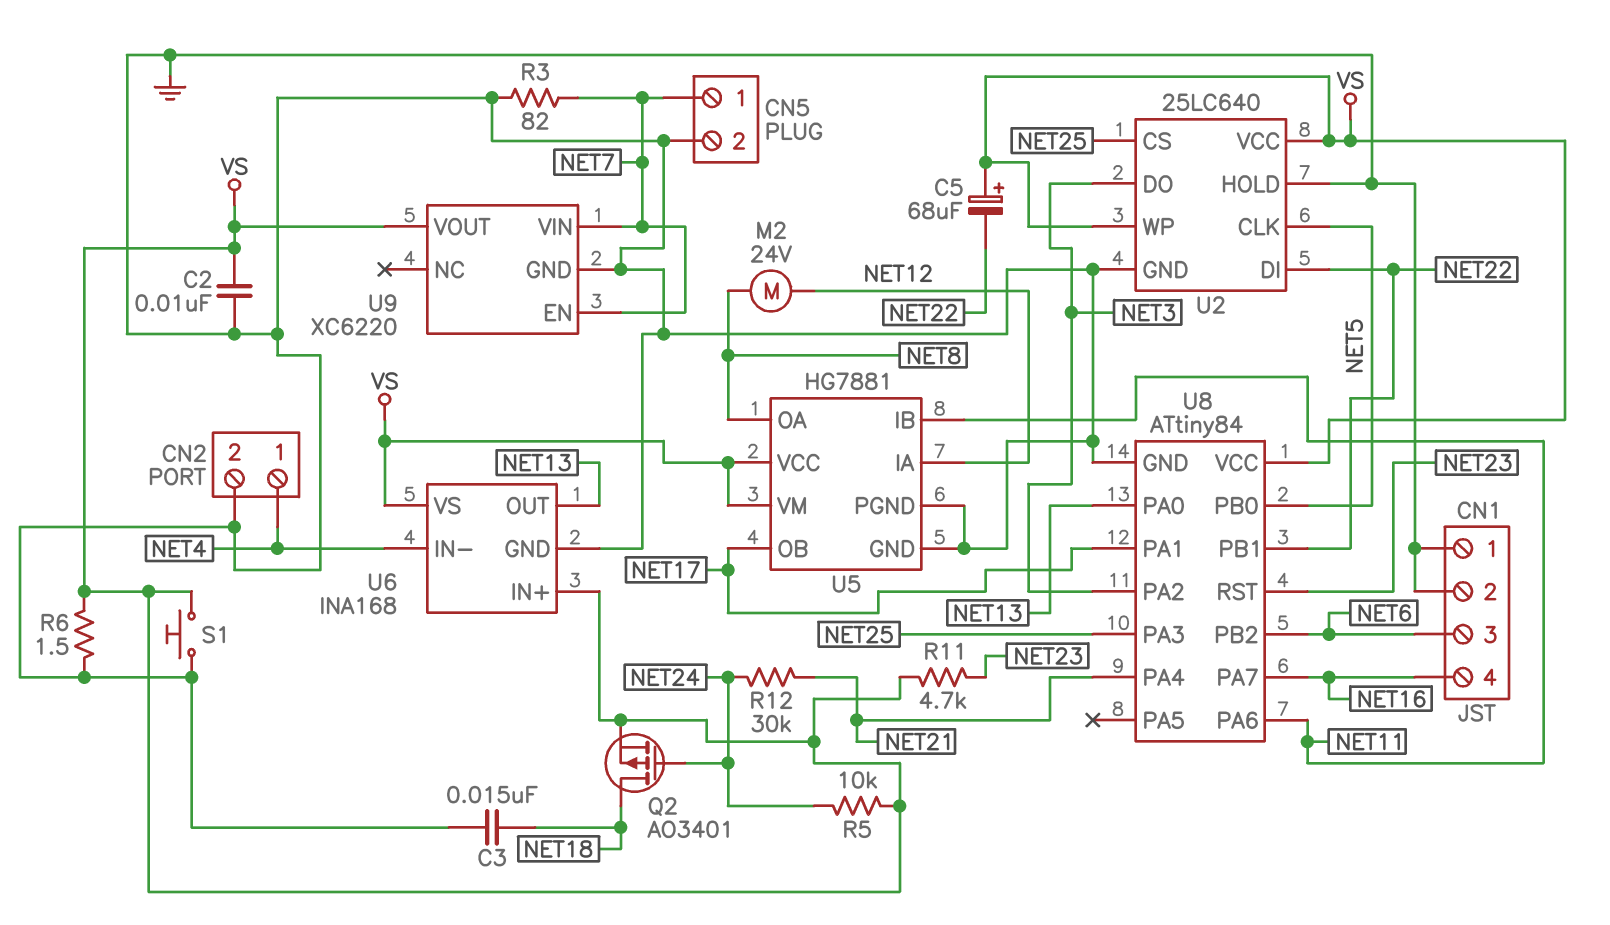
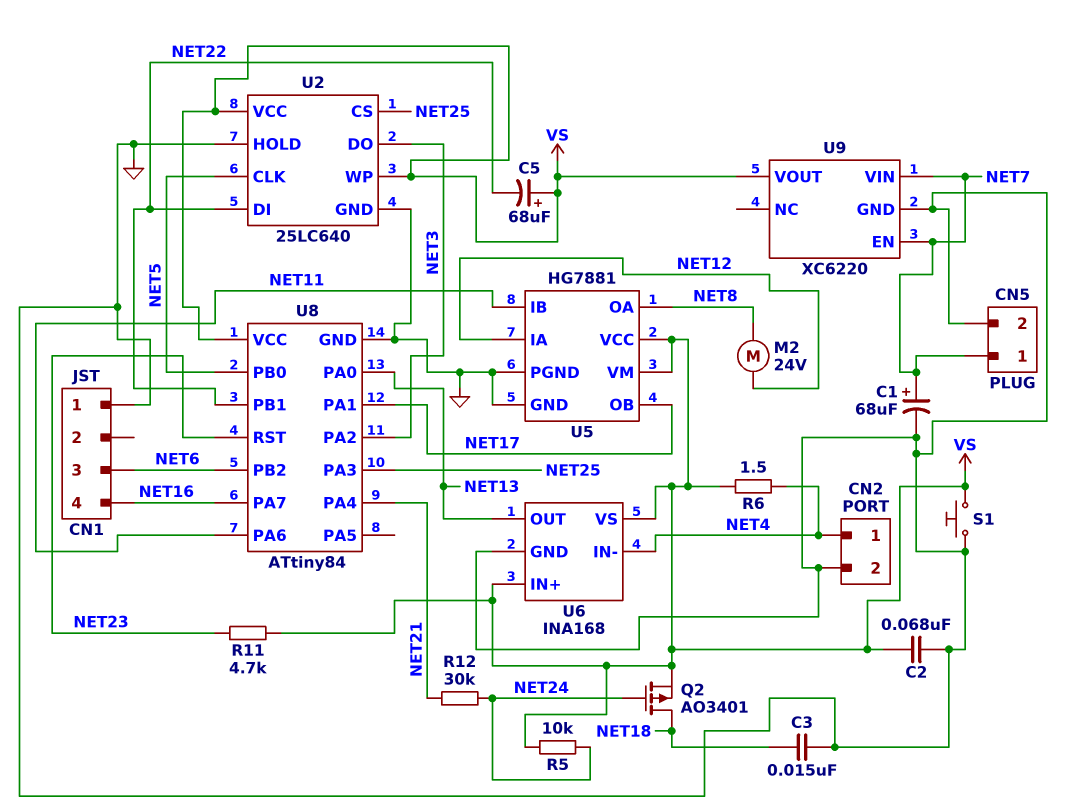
C1: none -> 68uF (plus NET7, minus GND)
C2: 10nF (GND, VS) -> 68nF (GND, VS)
CN1 pin 2: GND -> none
R3: 82 (GND, NET7) -> none
R6: 1.5 (GND, VS) -> 1.5 (NET4, VS)

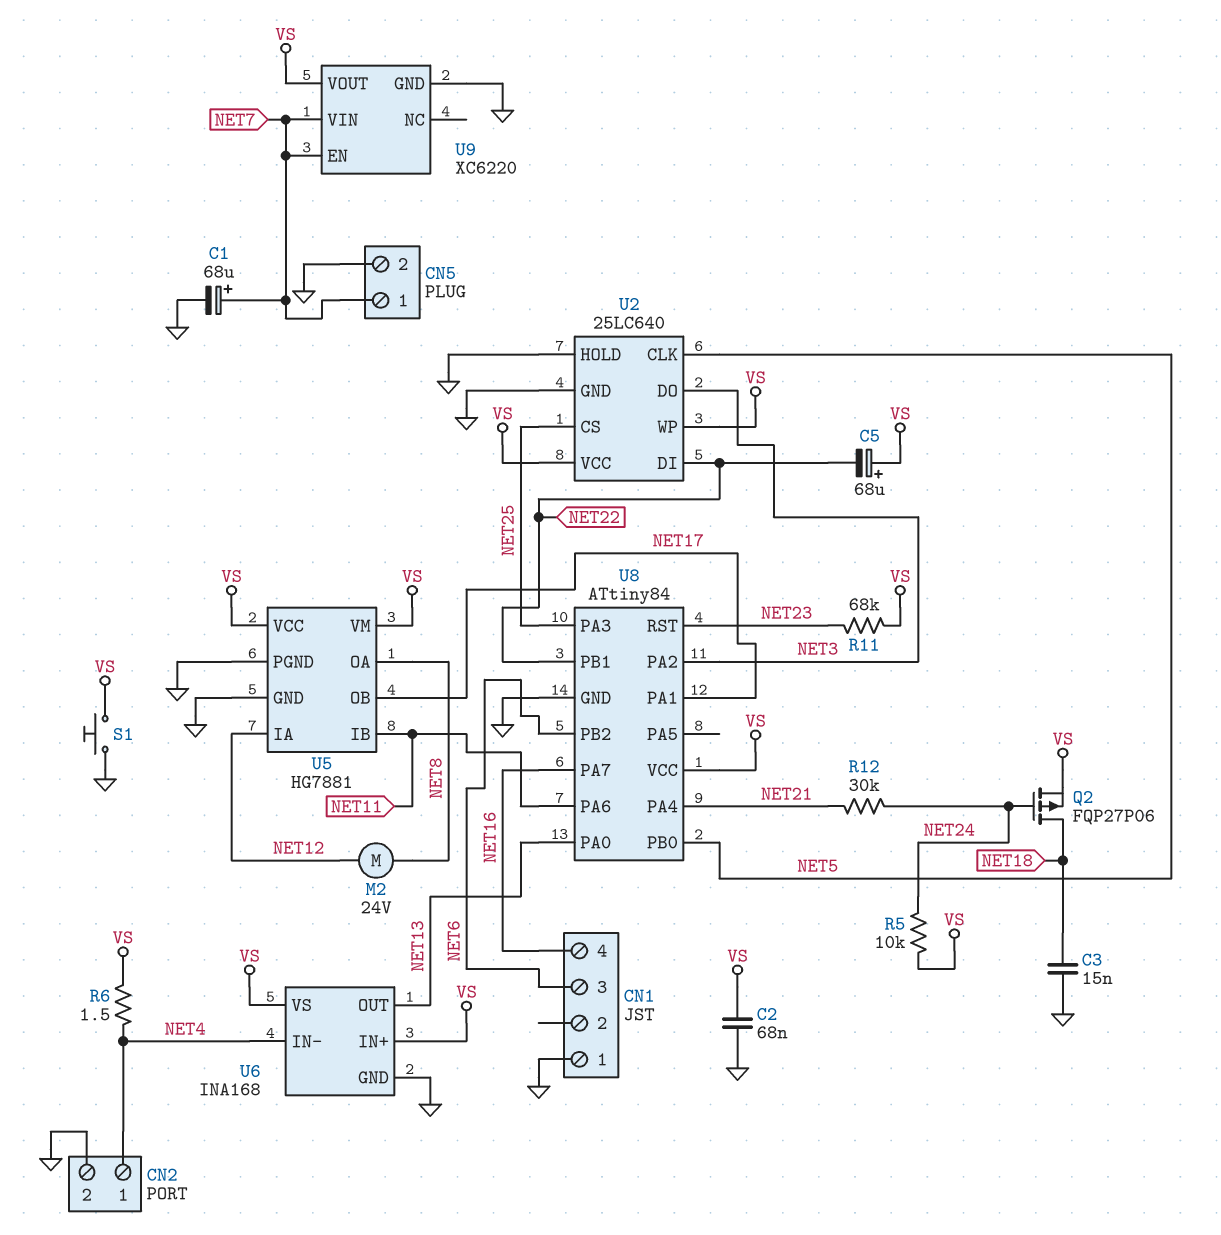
Q2: PMOS AO3401 (G NET24, D NET18, S VS) -> PMOS FQP27P06 (G NET24, D NET18, S VS)
R11: 4.7k (NET23, VS) -> 68k (NET23, VS)

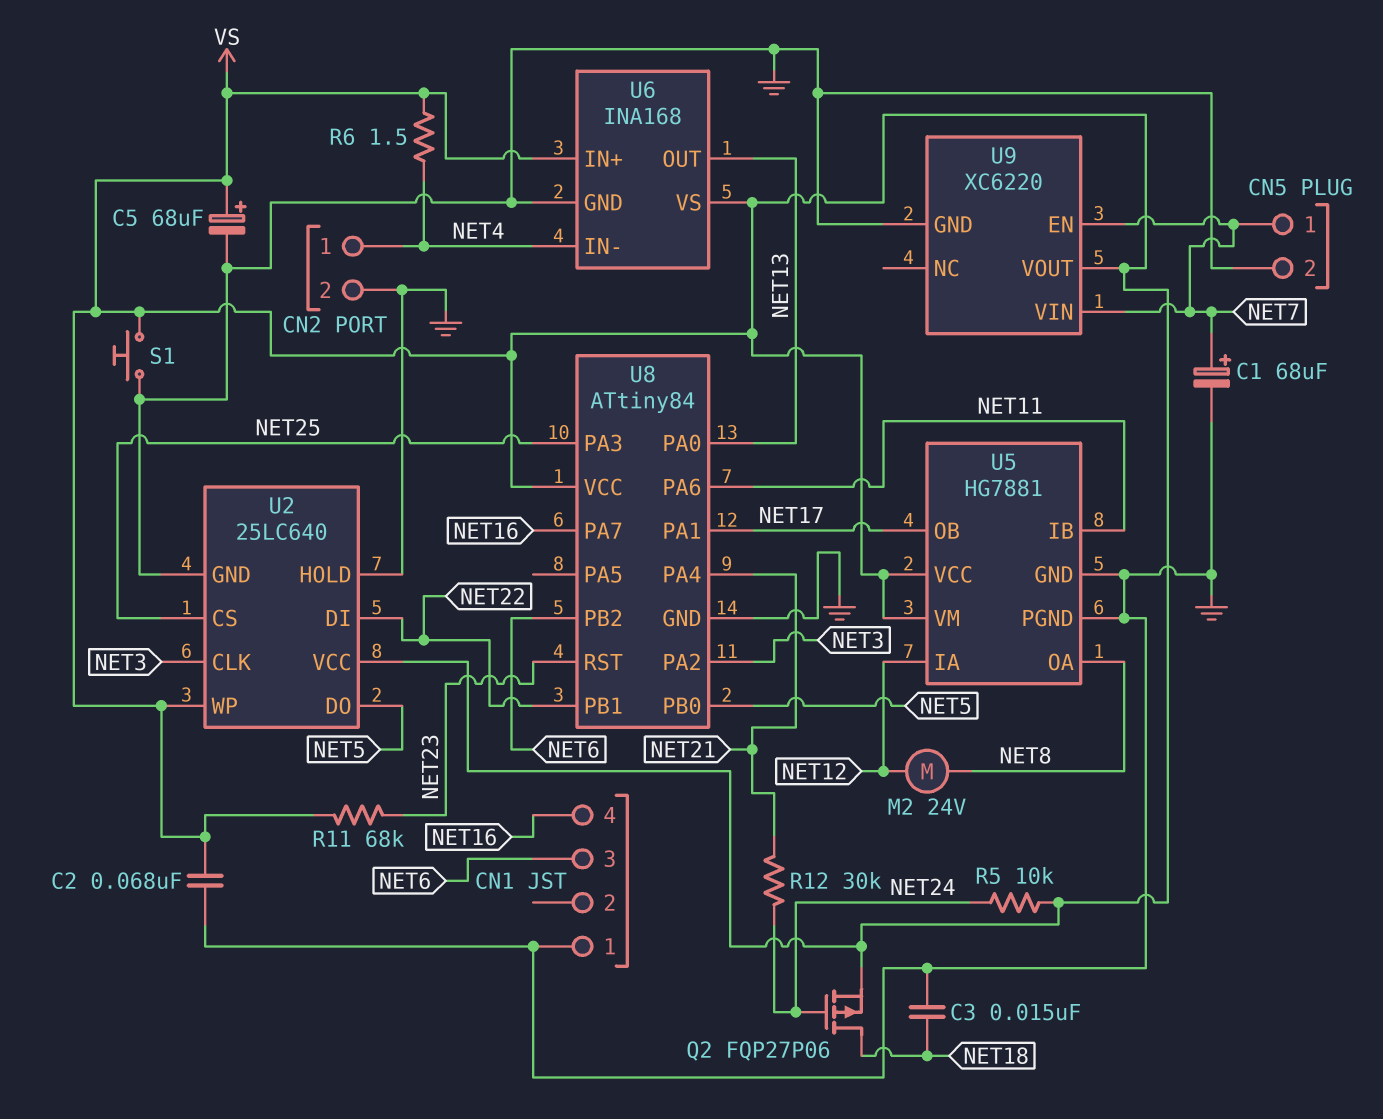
C5: 68uF (plus VS, minus NET22) -> 68uF (plus VS, minus GND)
U2 pin CLK: NET5 -> NET3
U2 pin DO: NET3 -> NET5

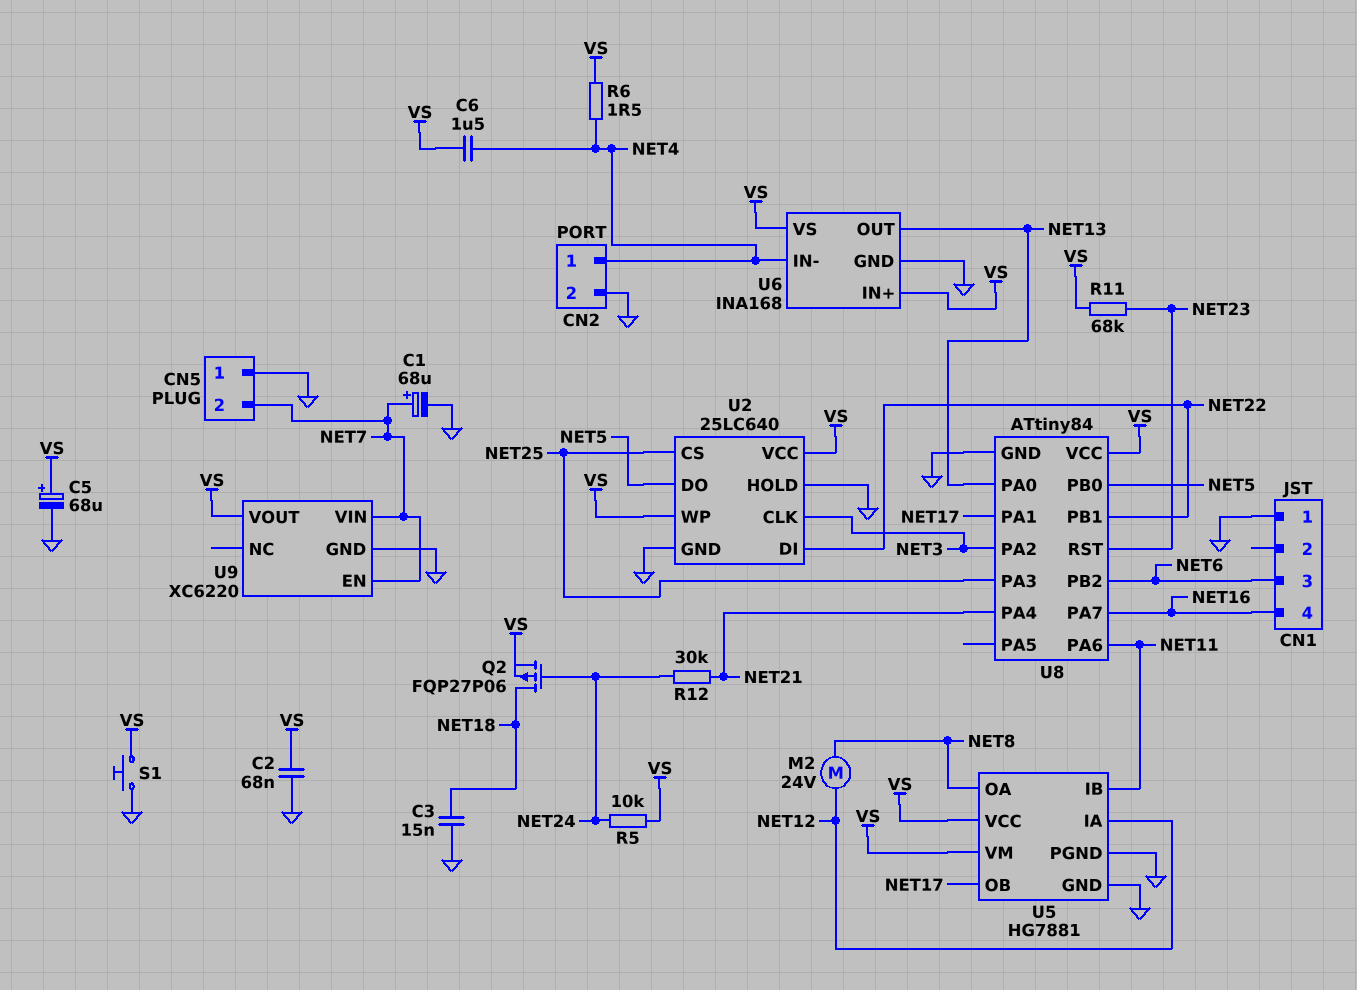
C6: none -> 1.5uF (NET4, VS)
CN5 pin 1: NET7 -> GND
CN5 pin 2: GND -> NET7

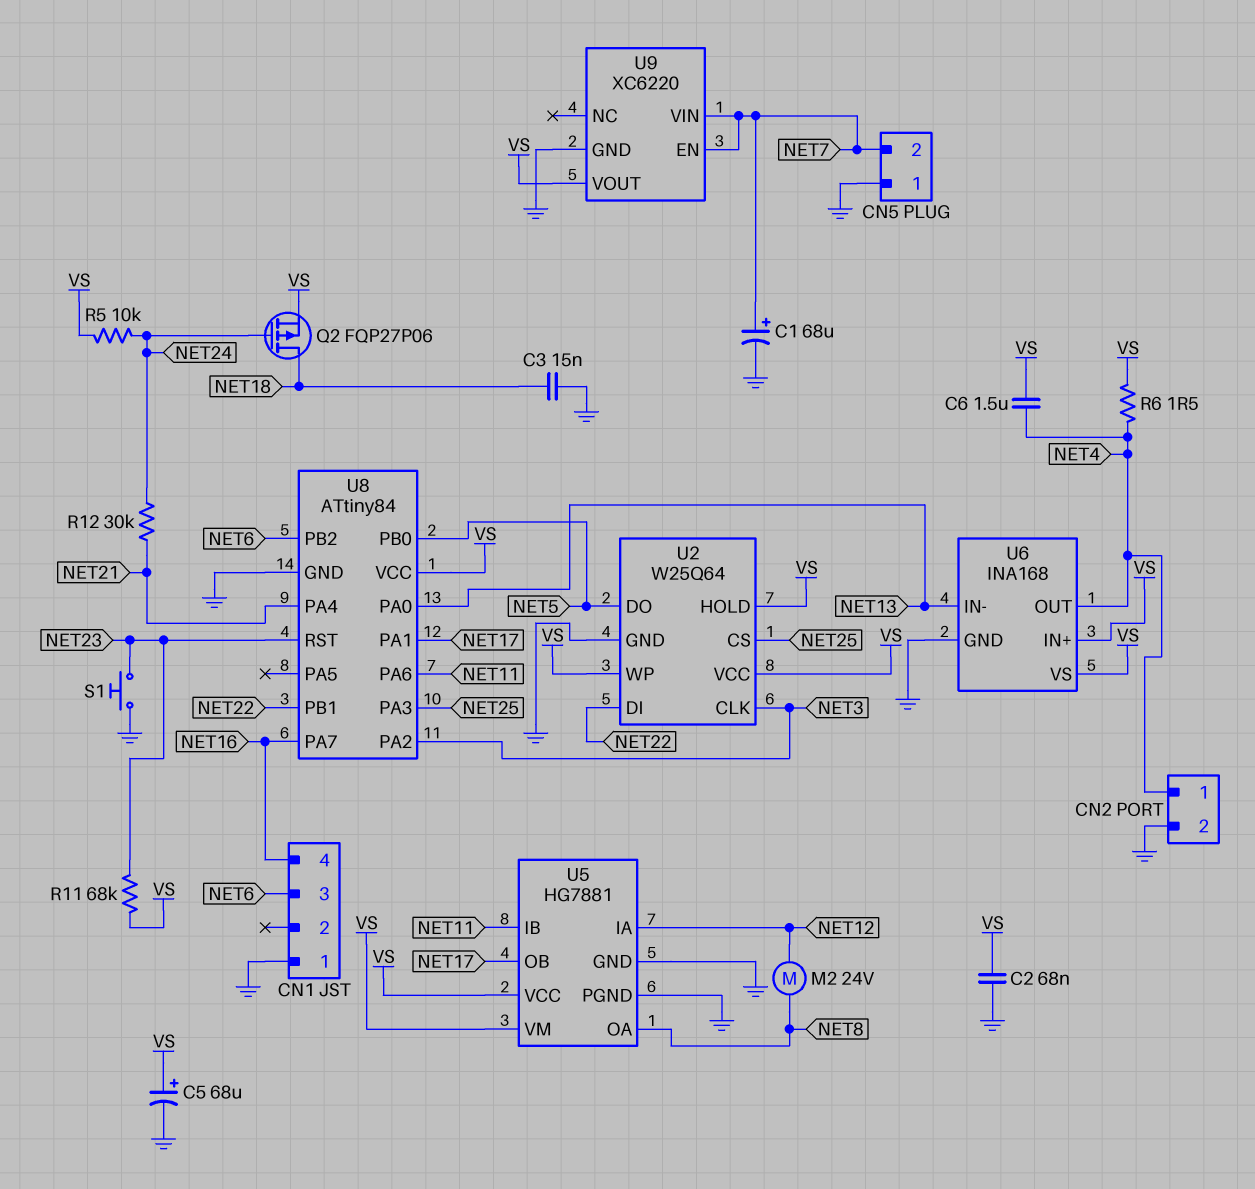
S1: button (GND, VS) -> button (GND, NET23)
U2: 25LC640 -> W25Q64
U2 pin HOLD: GND -> VS
U6 pin IN-: NET4 -> NET13
U6 pin OUT: NET13 -> NET4

